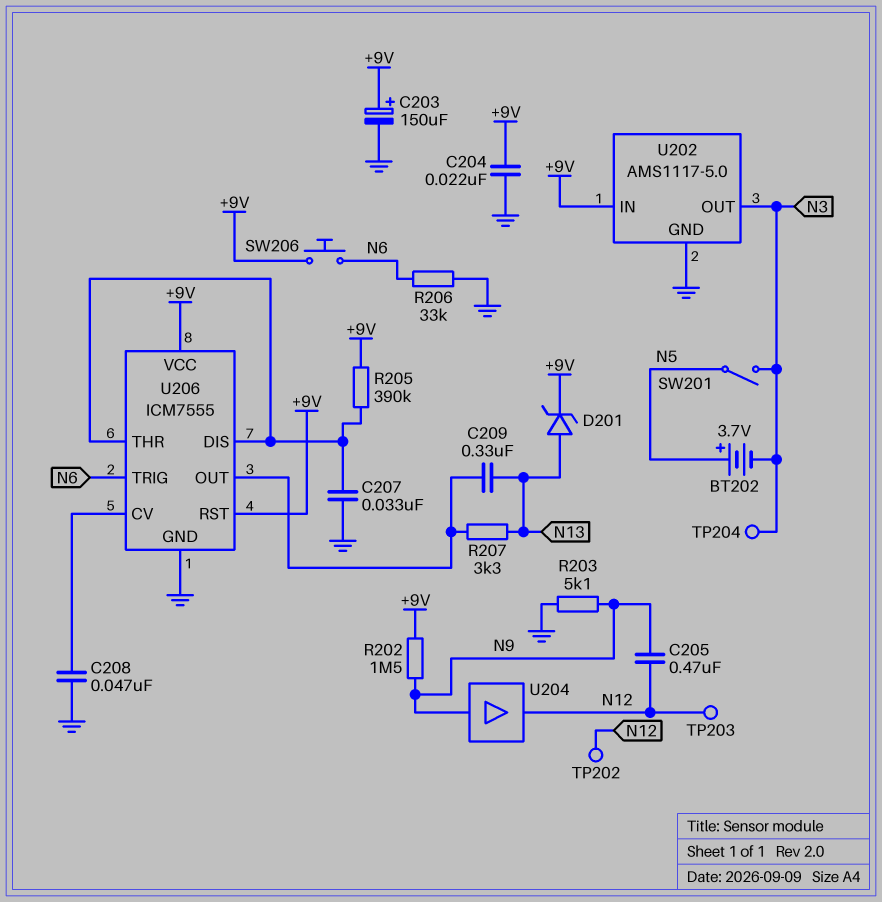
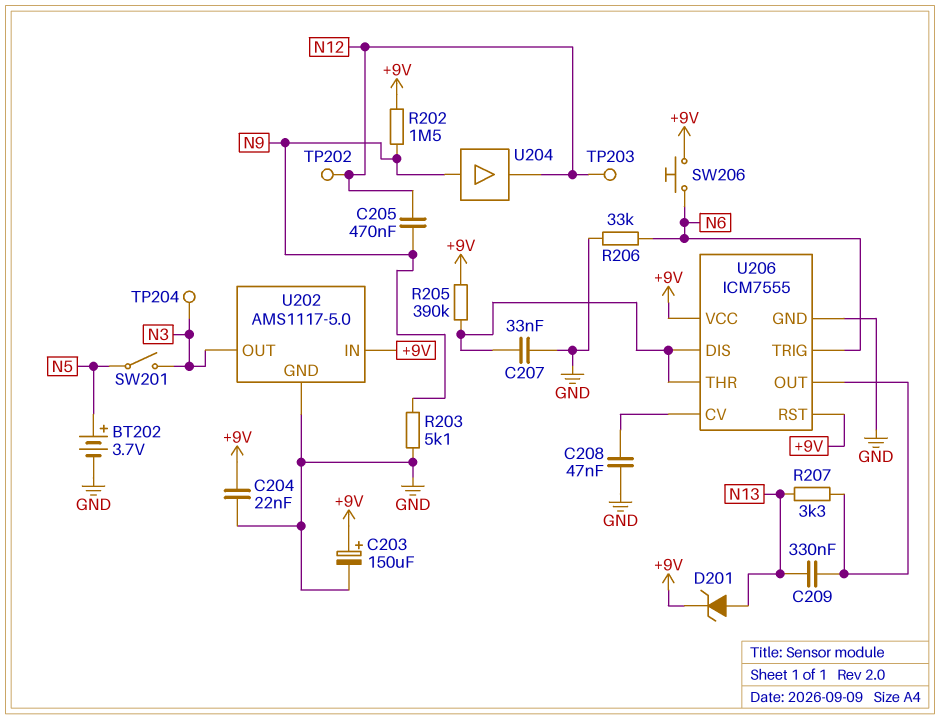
BT202: 3.7V (plus N5, minus N3) -> 3.7V (plus N5, minus GND)

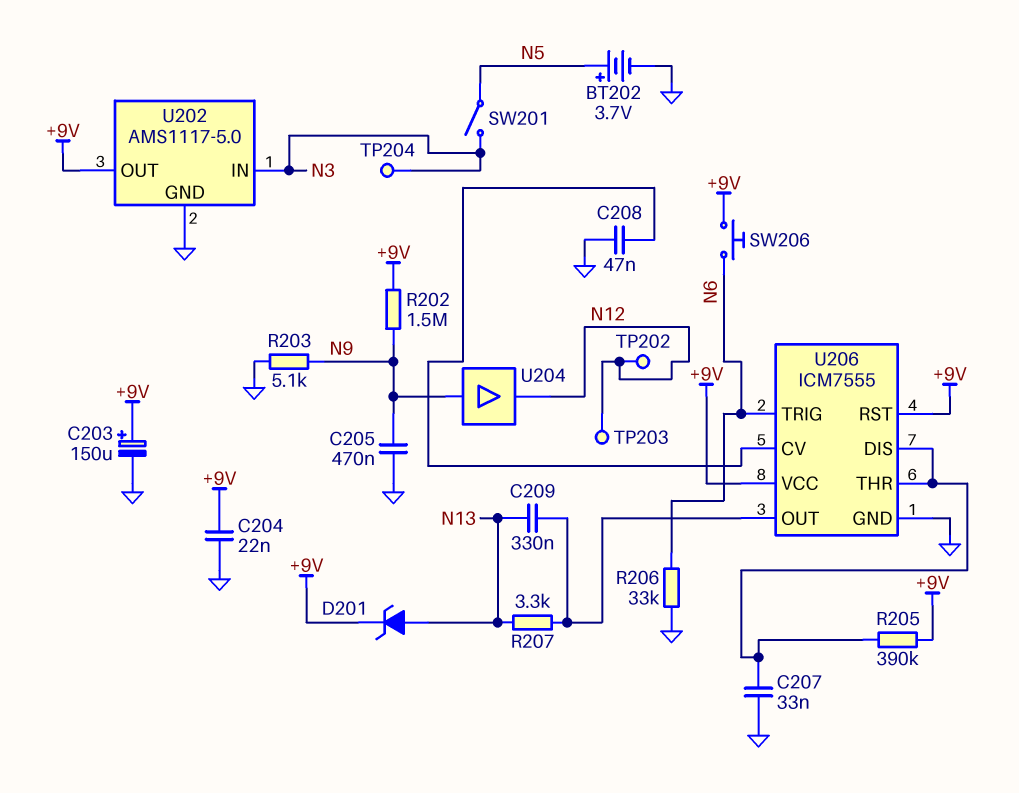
C205: 470nF (N9, N12) -> 470nF (GND, N9)
U202 pin IN: +9V -> N3
U202 pin OUT: N3 -> +9V

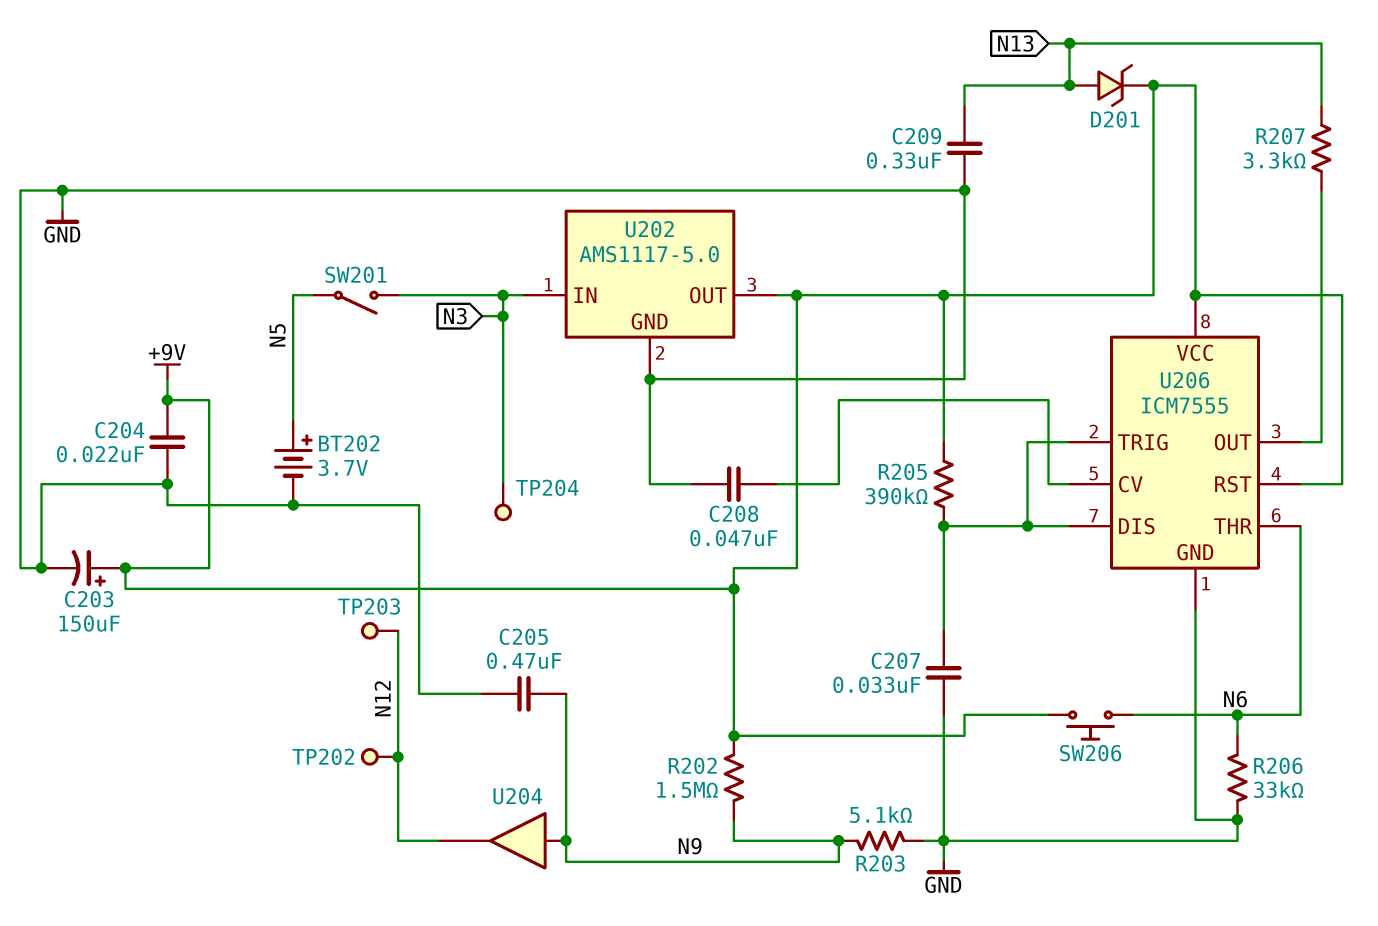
C209: 330nF (N13, U206/OUT) -> 330nF (GND, N13)
U206 pin THR: U206/DIS -> N6
U206 pin TRIG: N6 -> U206/DIS

